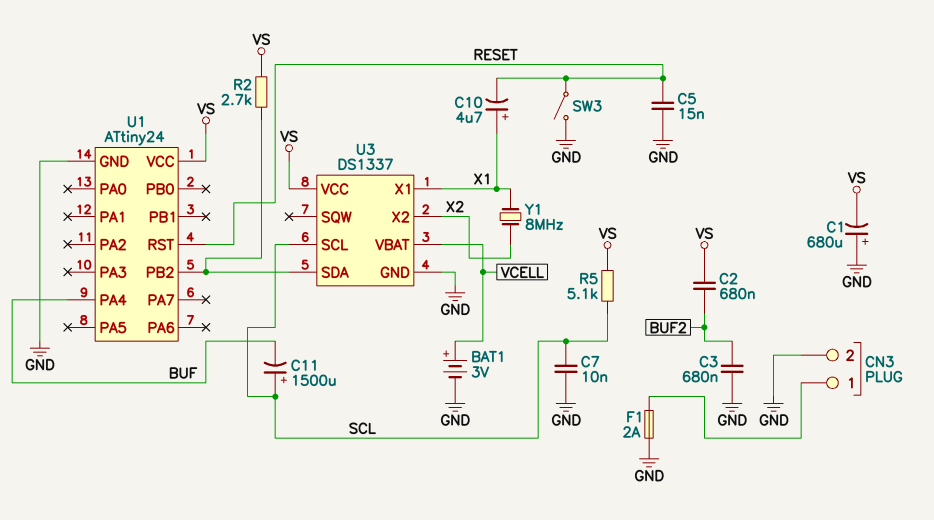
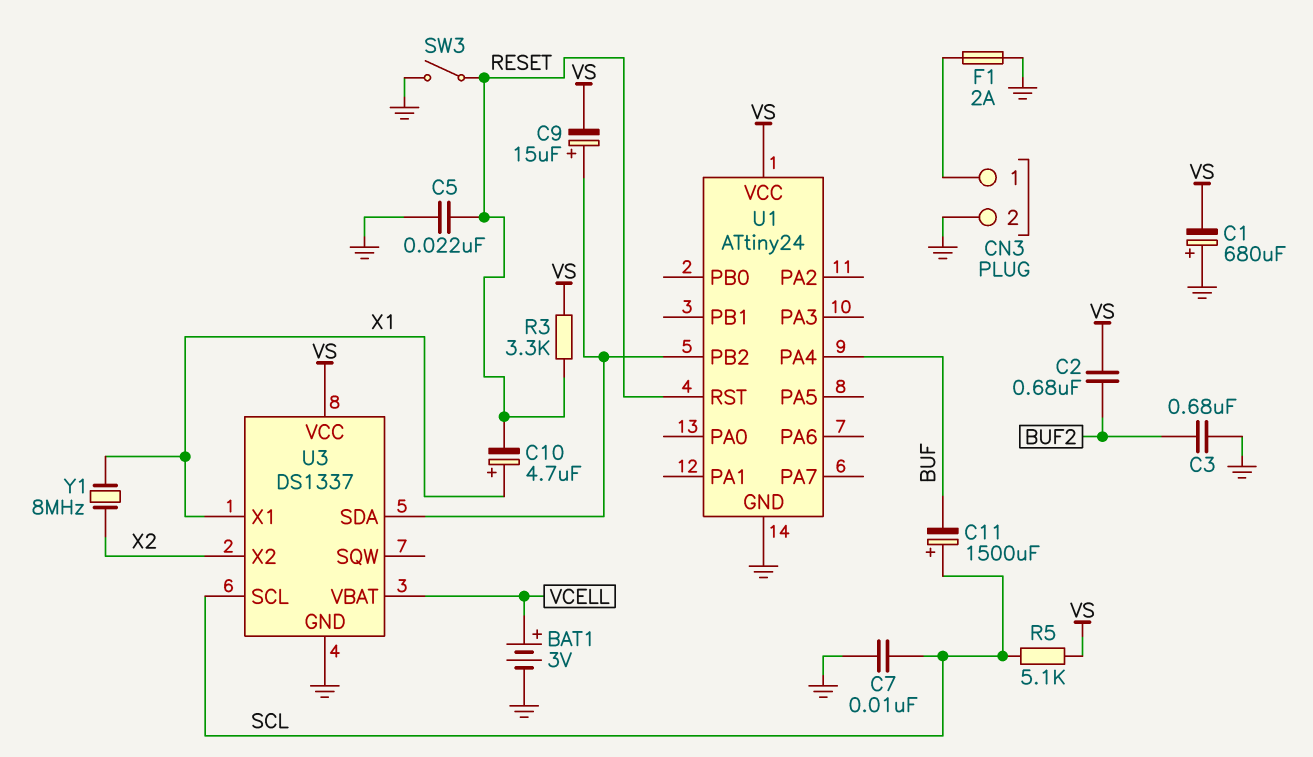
C5: 15nF (GND, RESET) -> 22nF (GND, RESET)
C9: none -> 15uF (plus U1/PB2, minus VS)
R2: 2.7k (U1/PB2, VS) -> none
R3: none -> 3.3k (RESET, VS)

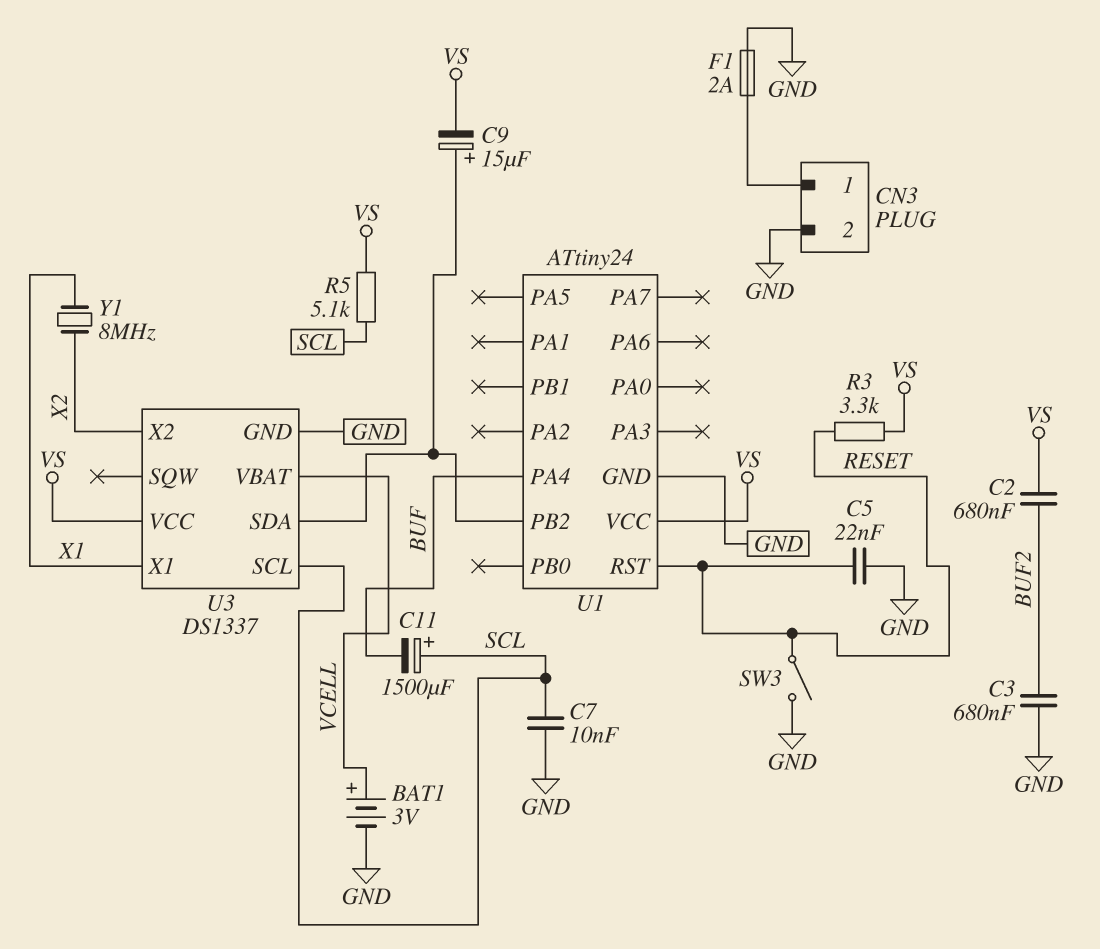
C1: 680uF (plus GND, minus VS) -> none
C10: 4.7uF (plus X1, minus RESET) -> none

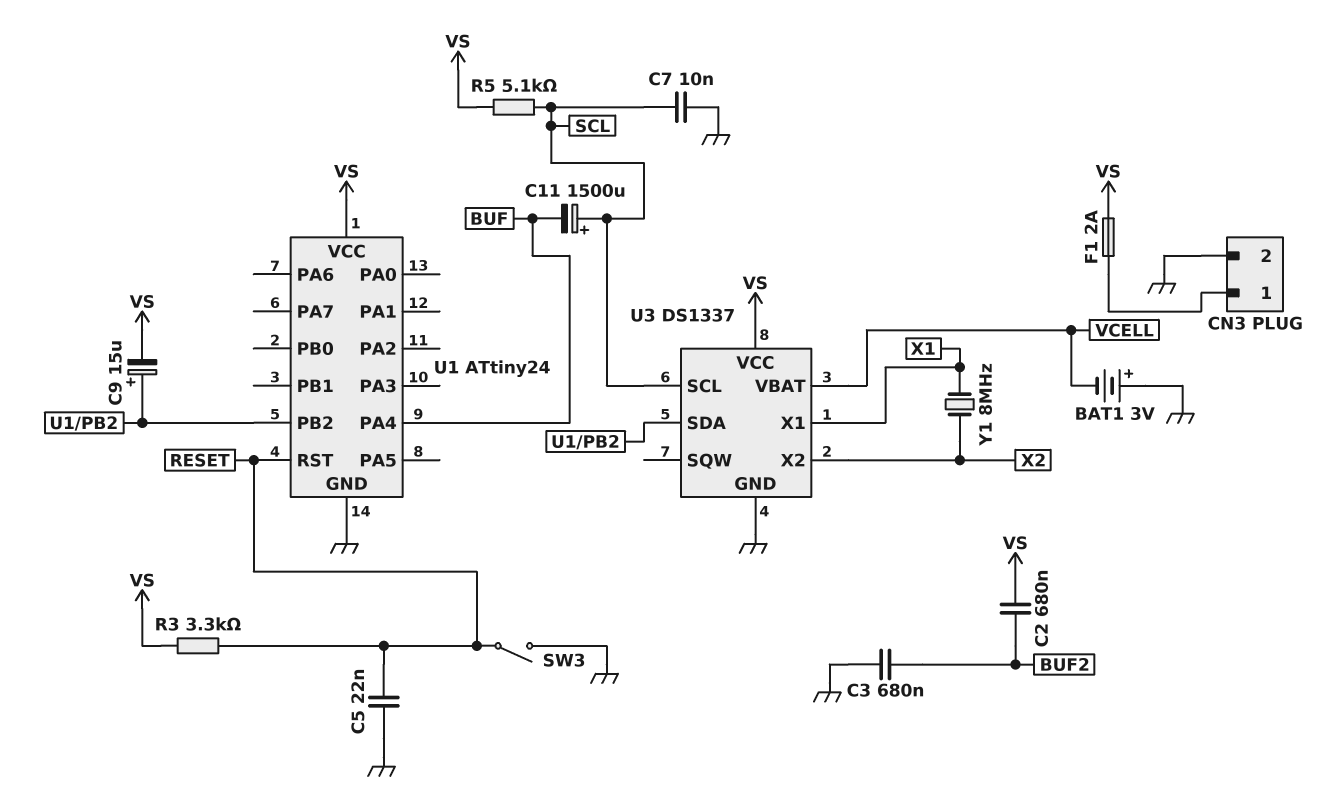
BAT1: 3V (plus VCELL, minus GND) -> 3V (plus GND, minus VCELL)
F1: 2A (CN3/1, GND) -> 2A (CN3/1, VS)

